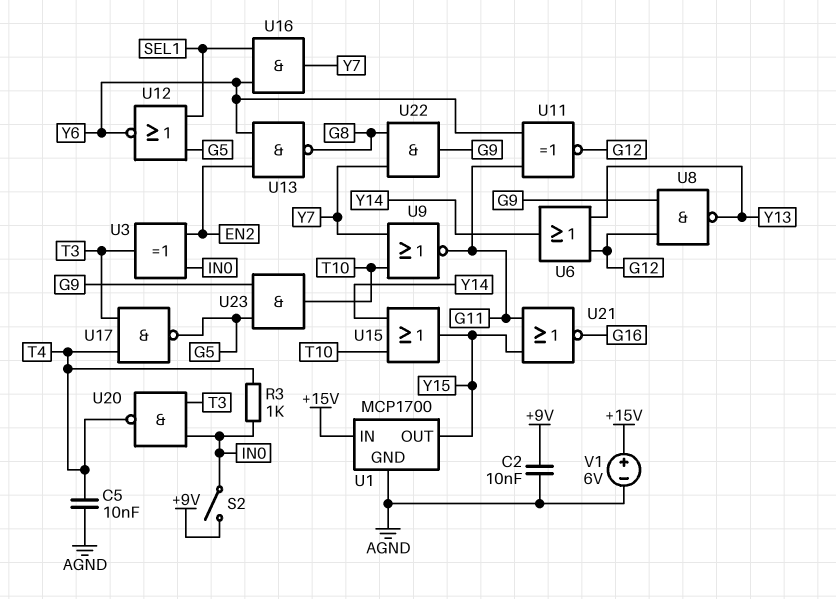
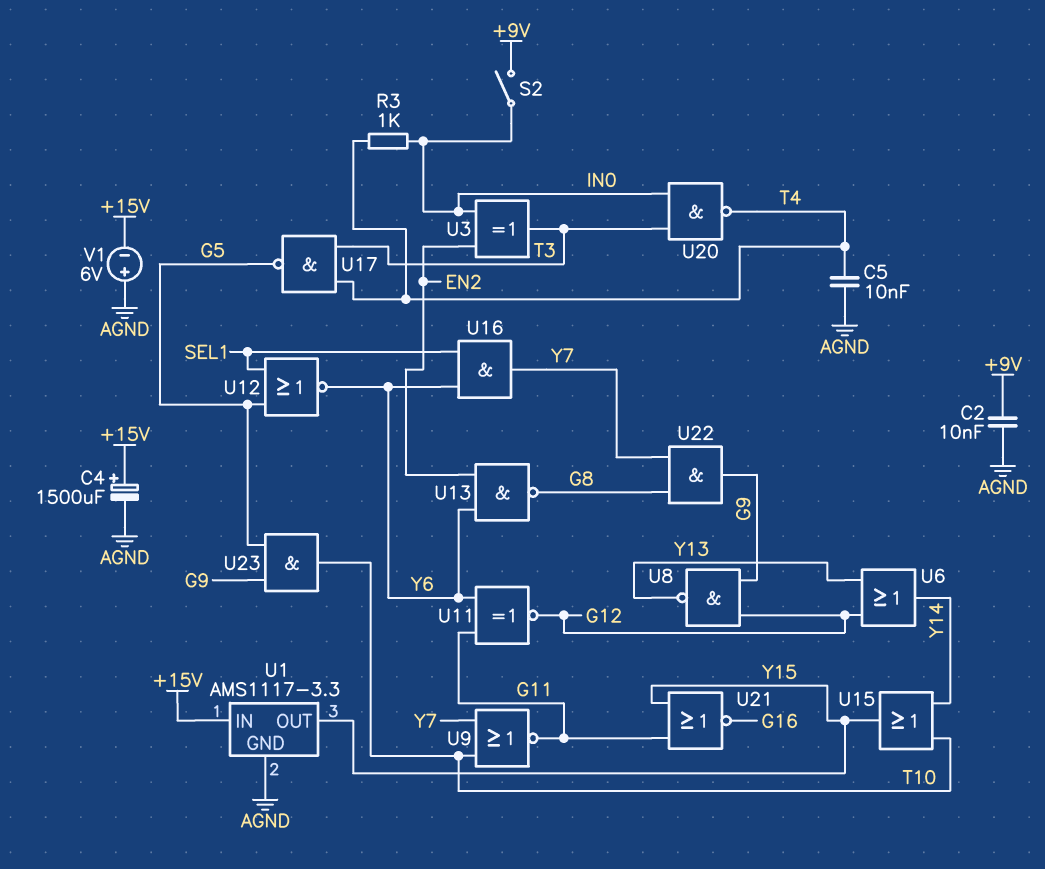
C4: none -> 1500uF (plus +15V, minus AGND)
U1: MCP1700 -> AMS1117-3.3
V1: 6V (plus +15V, minus AGND) -> 6V (plus AGND, minus +15V)

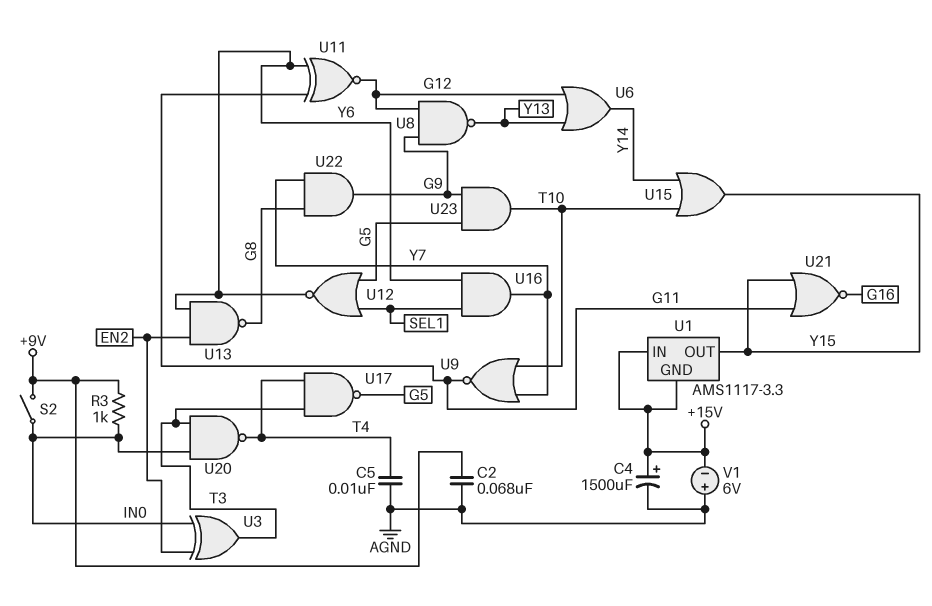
C2: 10nF (+9V, AGND) -> 68nF (+9V, AGND)
R3: 1k (IN0, T4) -> 1k (+9V, IN0)
U1 pin GND: AGND -> +15V

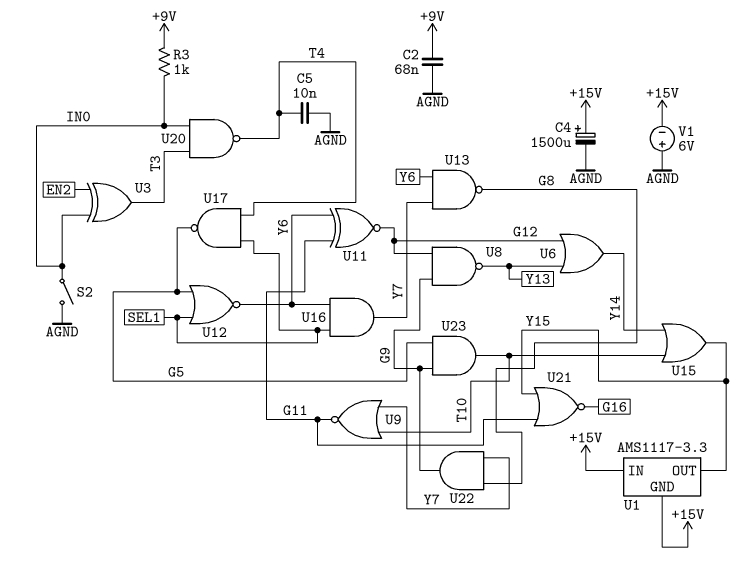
S2: switch (+9V, IN0) -> switch (AGND, IN0)
U13: NAND (in EN2, in Y6, out G8) -> NAND (in Y6, in Y7, out G8)
U17: NAND (in T3, in T4, out G5) -> NAND (in SEL1, in T4, out G5)

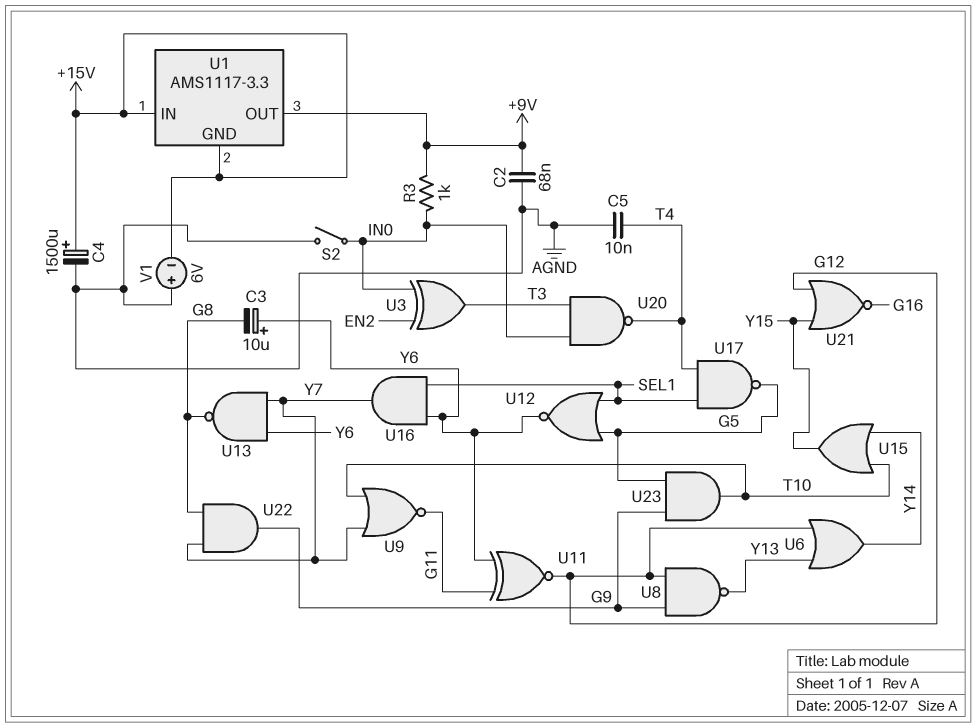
C3: none -> 10uF (plus Y6, minus G8)
U1 pin OUT: Y15 -> +9V
U21: NOR (in G11, in Y15, out G16) -> NOR (in G12, in Y15, out G16)

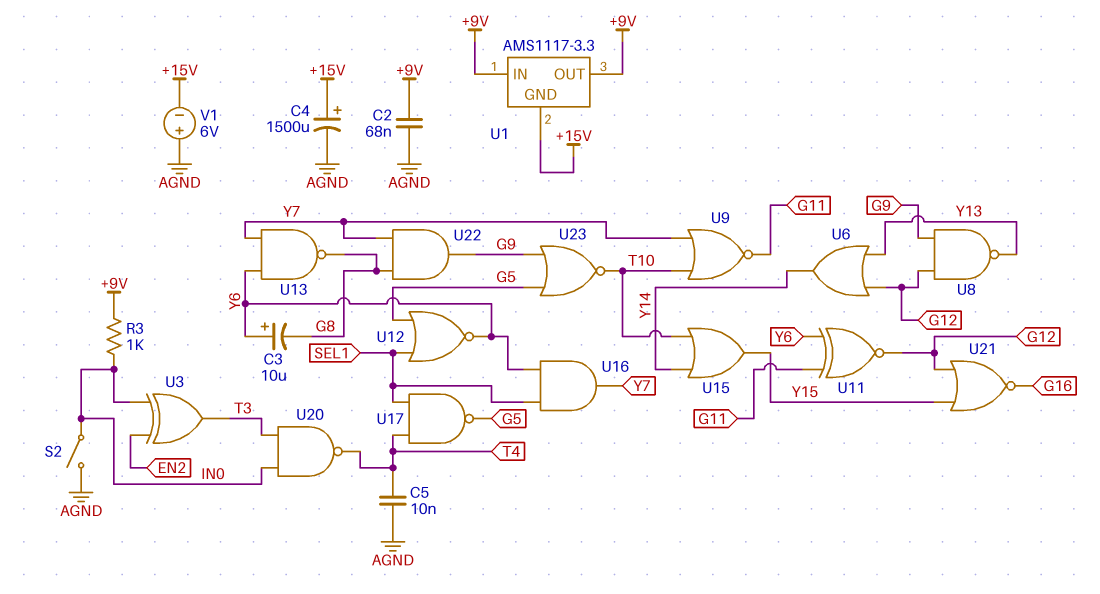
U1 pin IN: +15V -> +9V
U23: AND (in G5, in G9, out T10) -> NOR (in G5, in G9, out T10)

